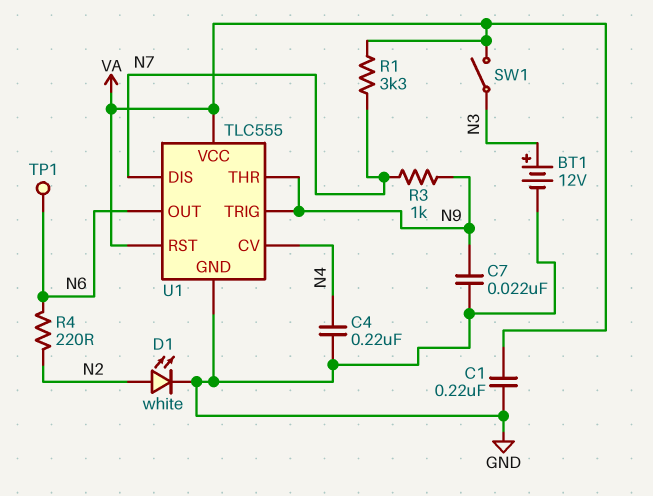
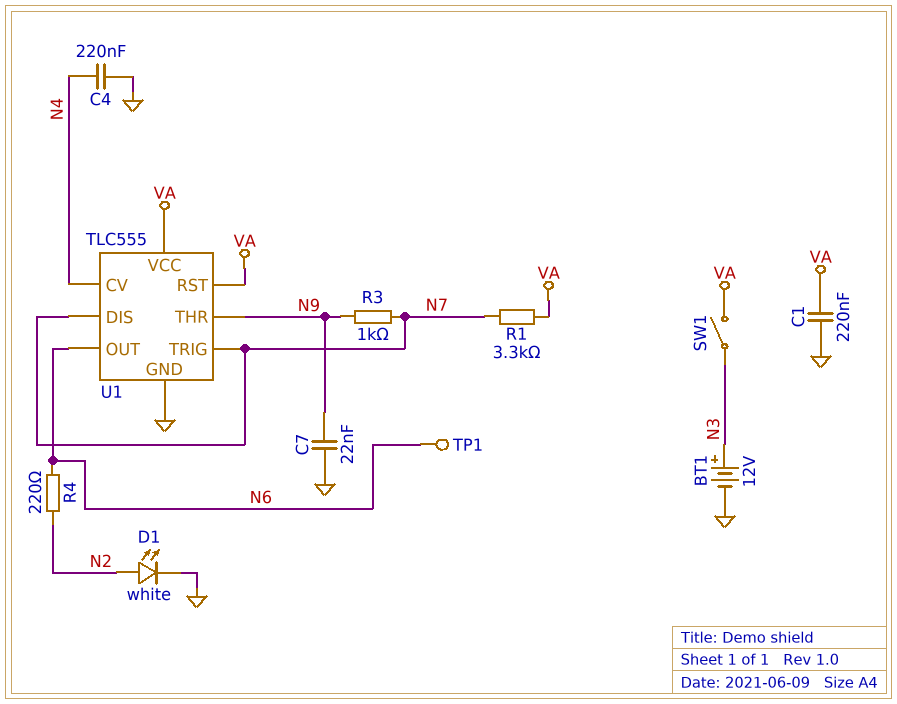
U1 pin TRIG: N9 -> N7

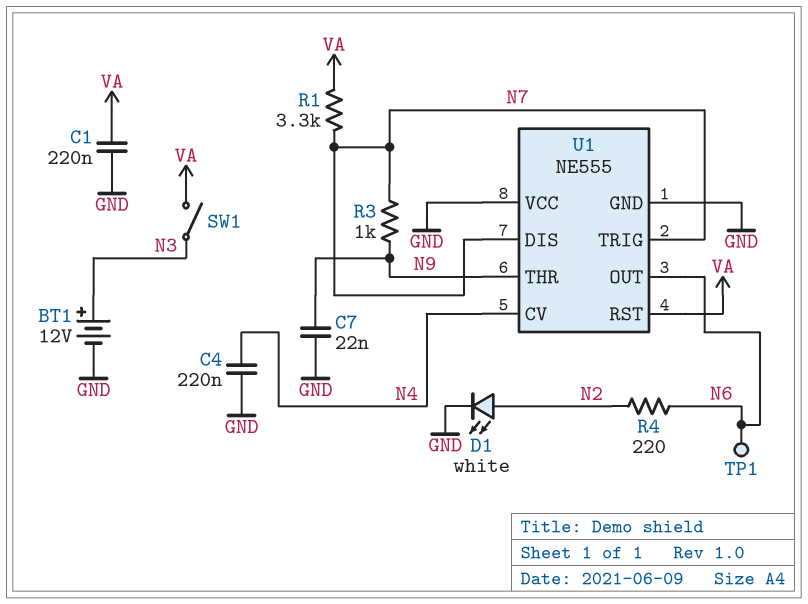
U1: TLC555 -> NE555
U1 pin VCC: VA -> GND

